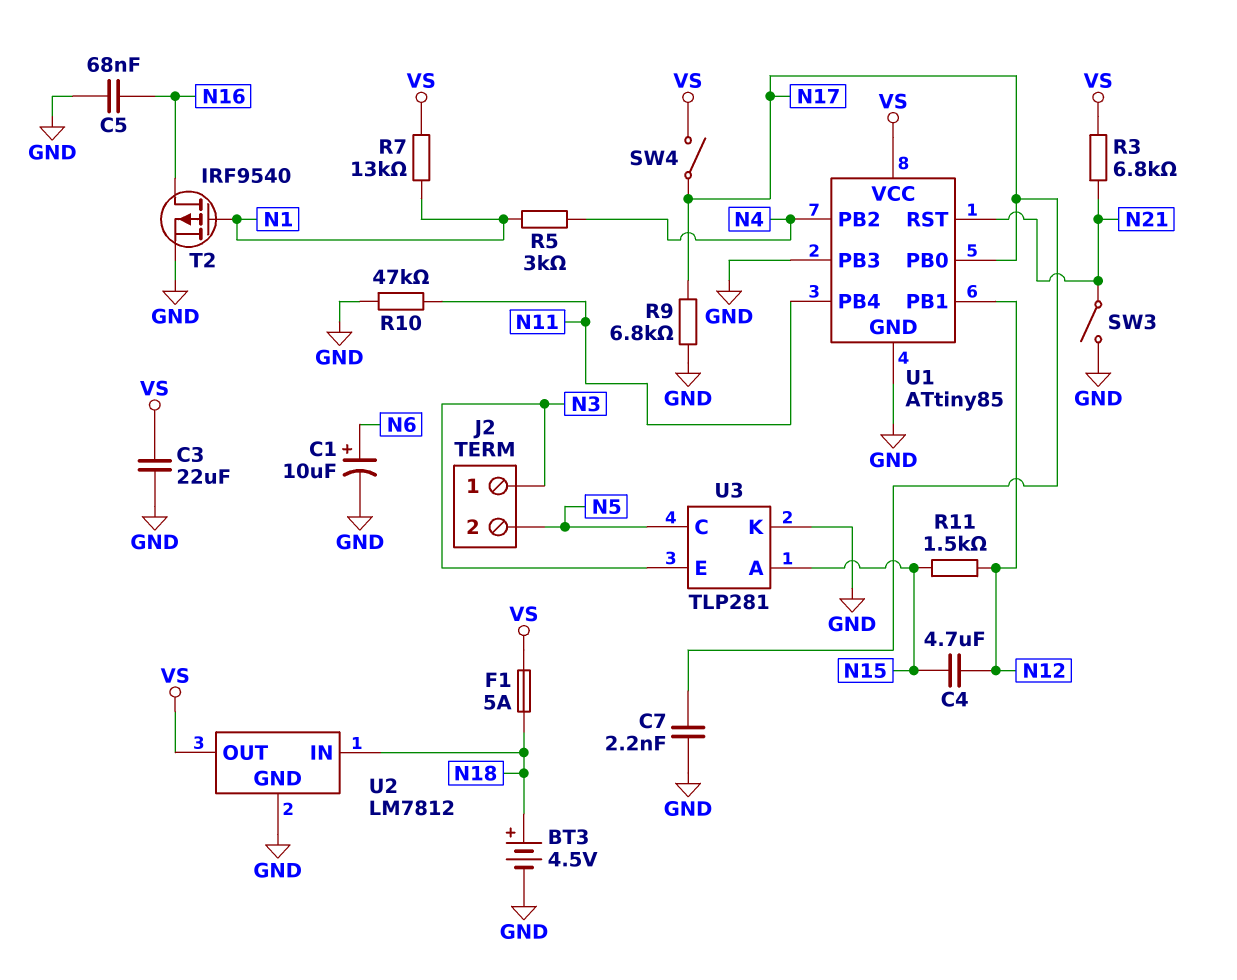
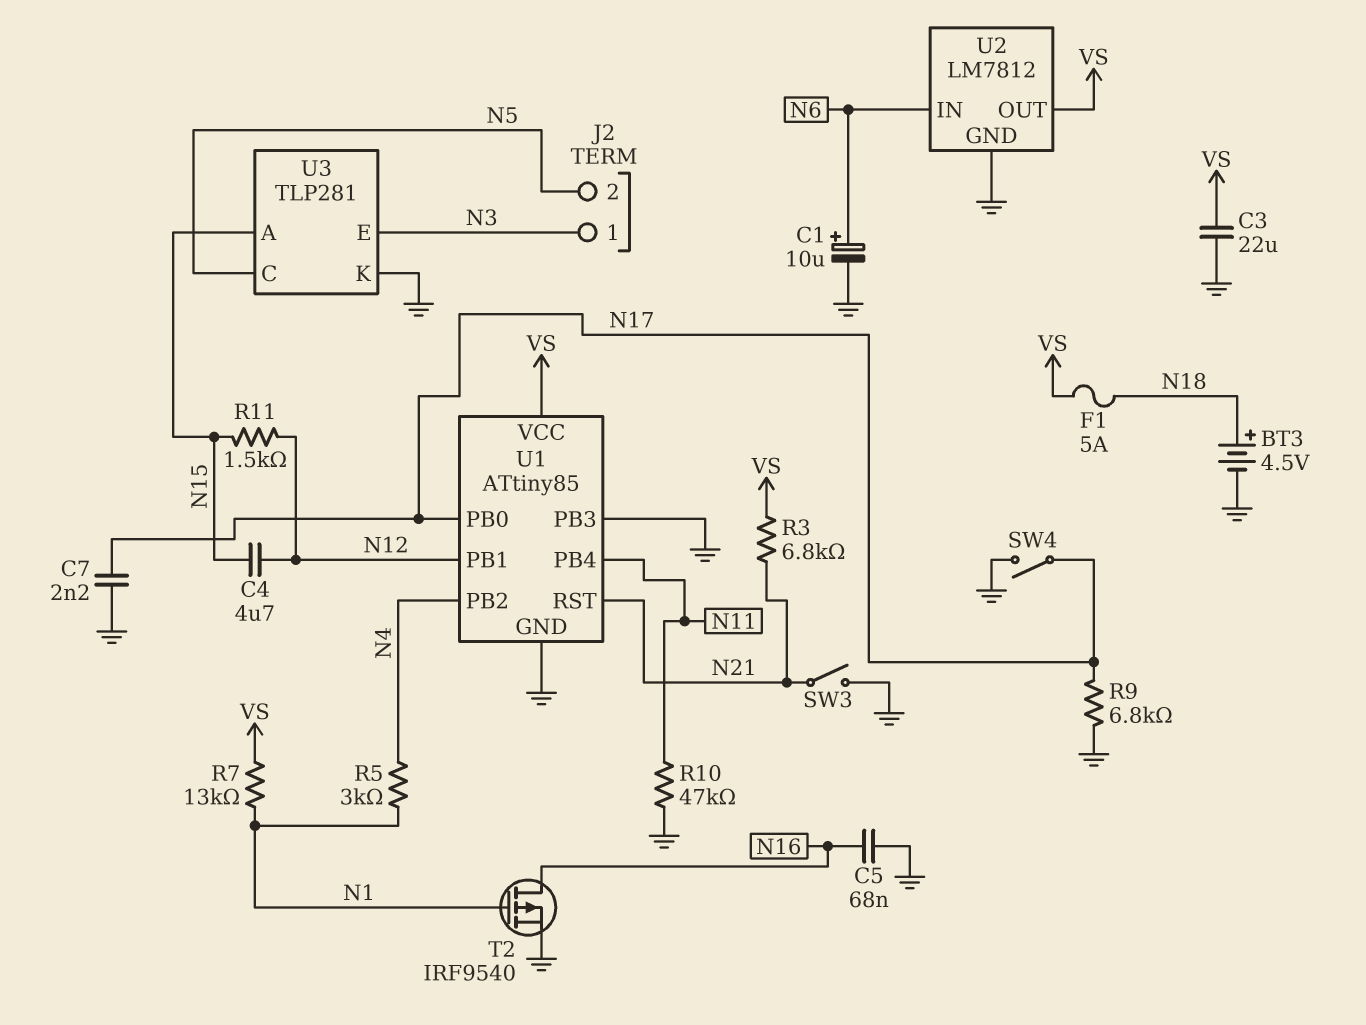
SW4: switch (N17, VS) -> switch (GND, N17)
U2 pin IN: N18 -> N6

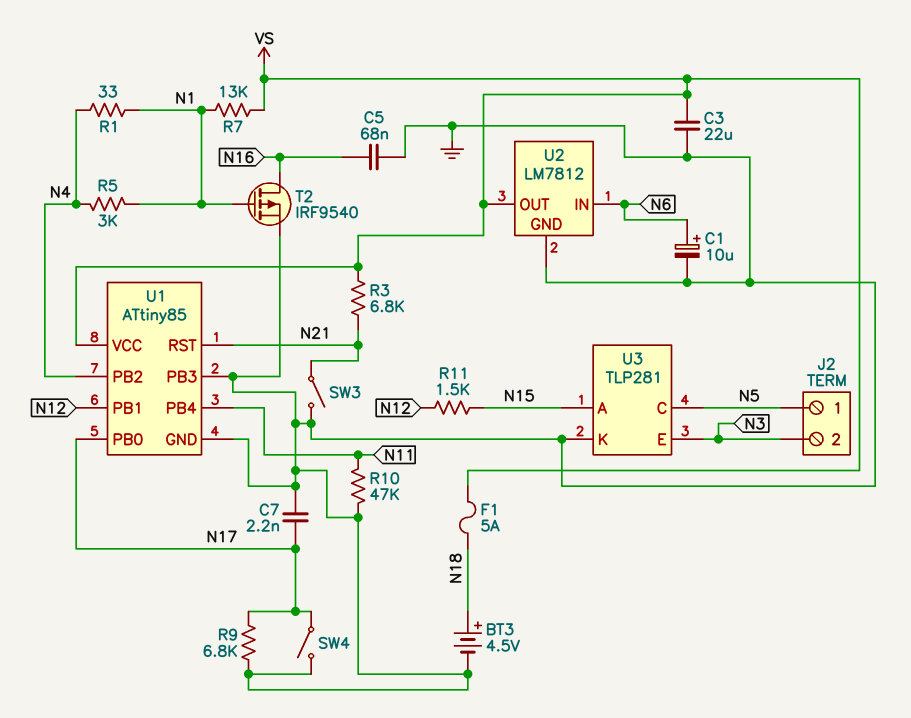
C4: 4.7uF (N12, N15) -> none
J2 pin 1: N3 -> N5
J2 pin 2: N5 -> N3
R1: none -> 33 (N1, N4)

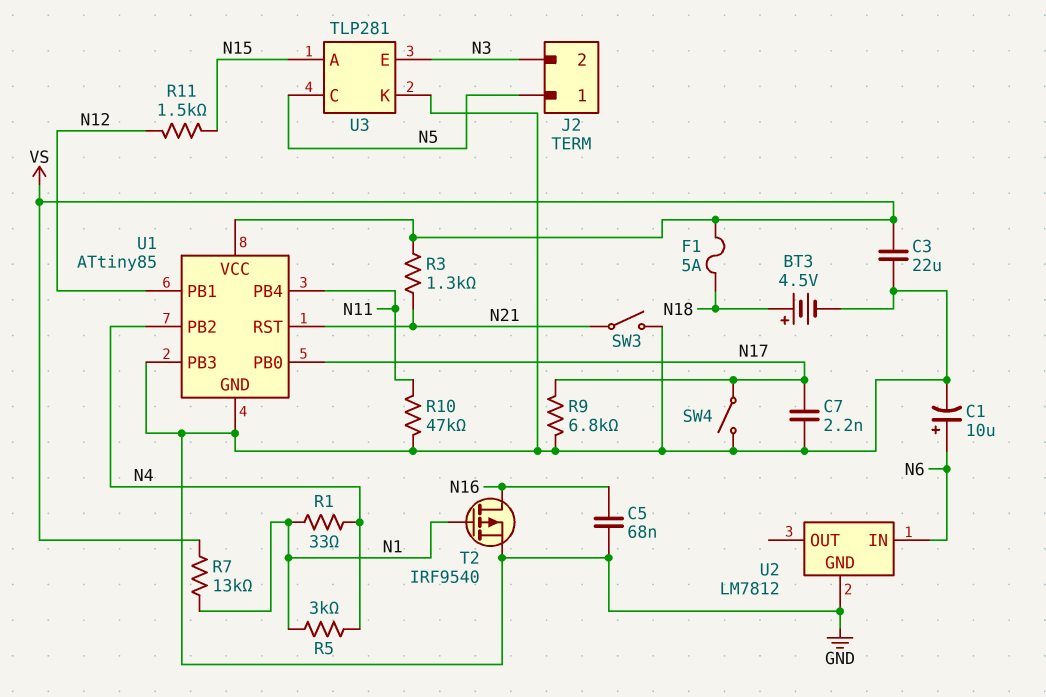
R3: 6.8k (N21, VS) -> 1.3k (N21, VS)
U2 pin OUT: VS -> none

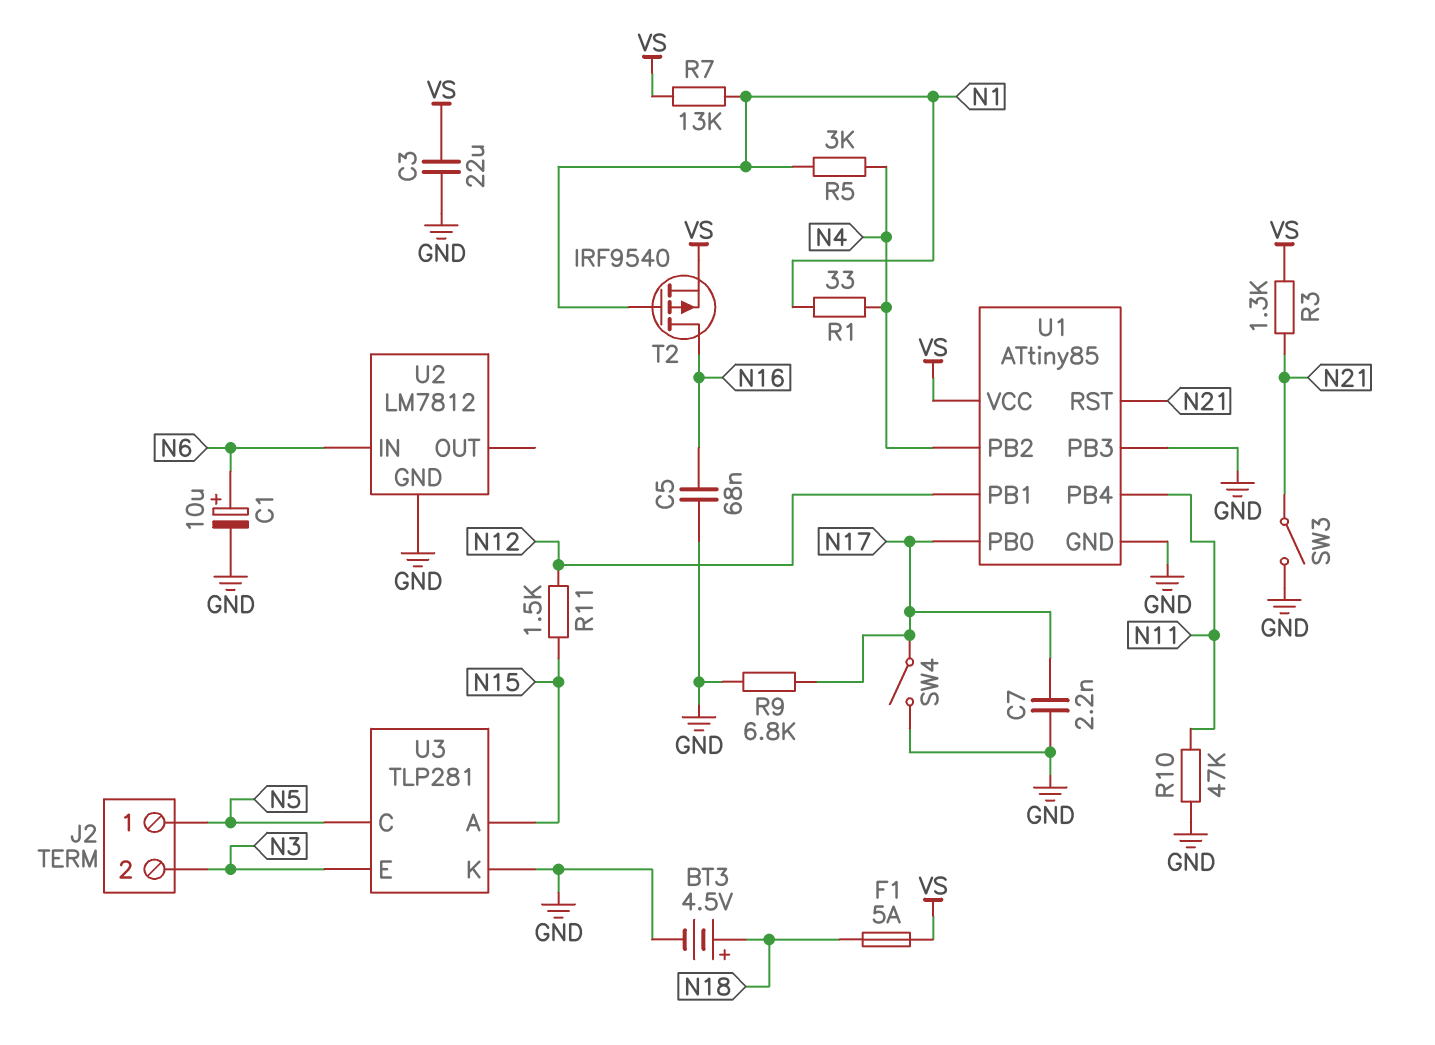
T2: PMOS IRF9540 (G N1, D N16, S GND) -> PMOS IRF9540 (G N1, D N16, S VS)

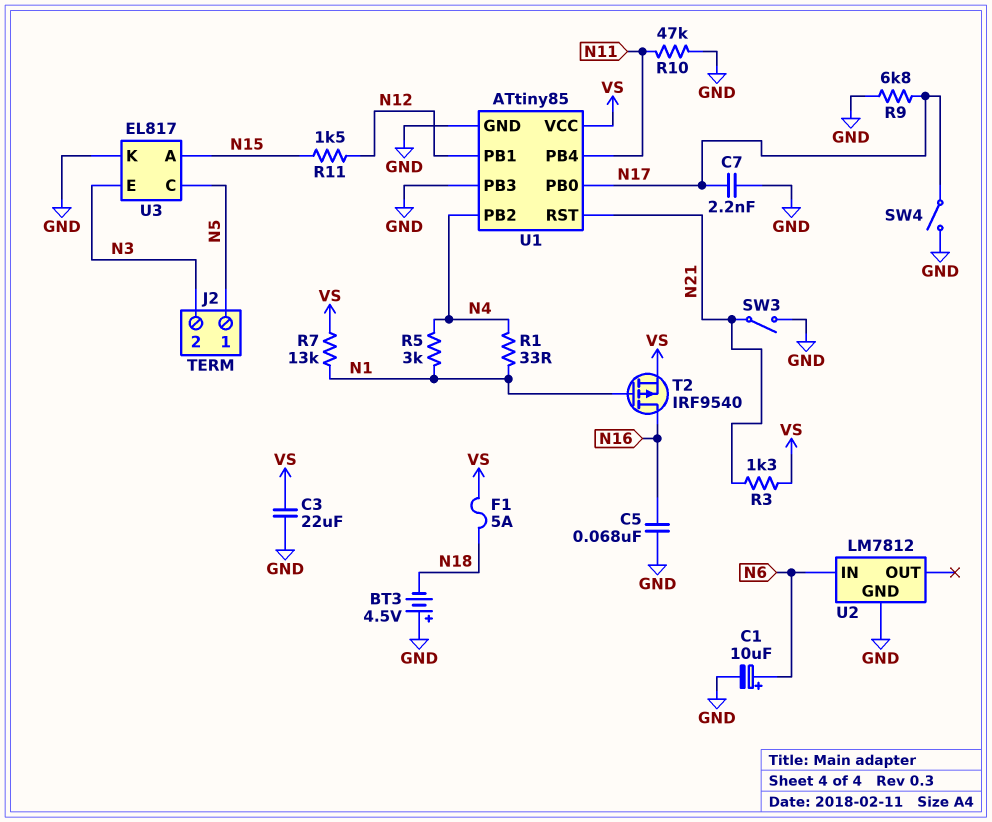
BT3: 4.5V (plus N18, minus GND) -> 4.5V (plus GND, minus N18)
U3: TLP281 -> EL817

